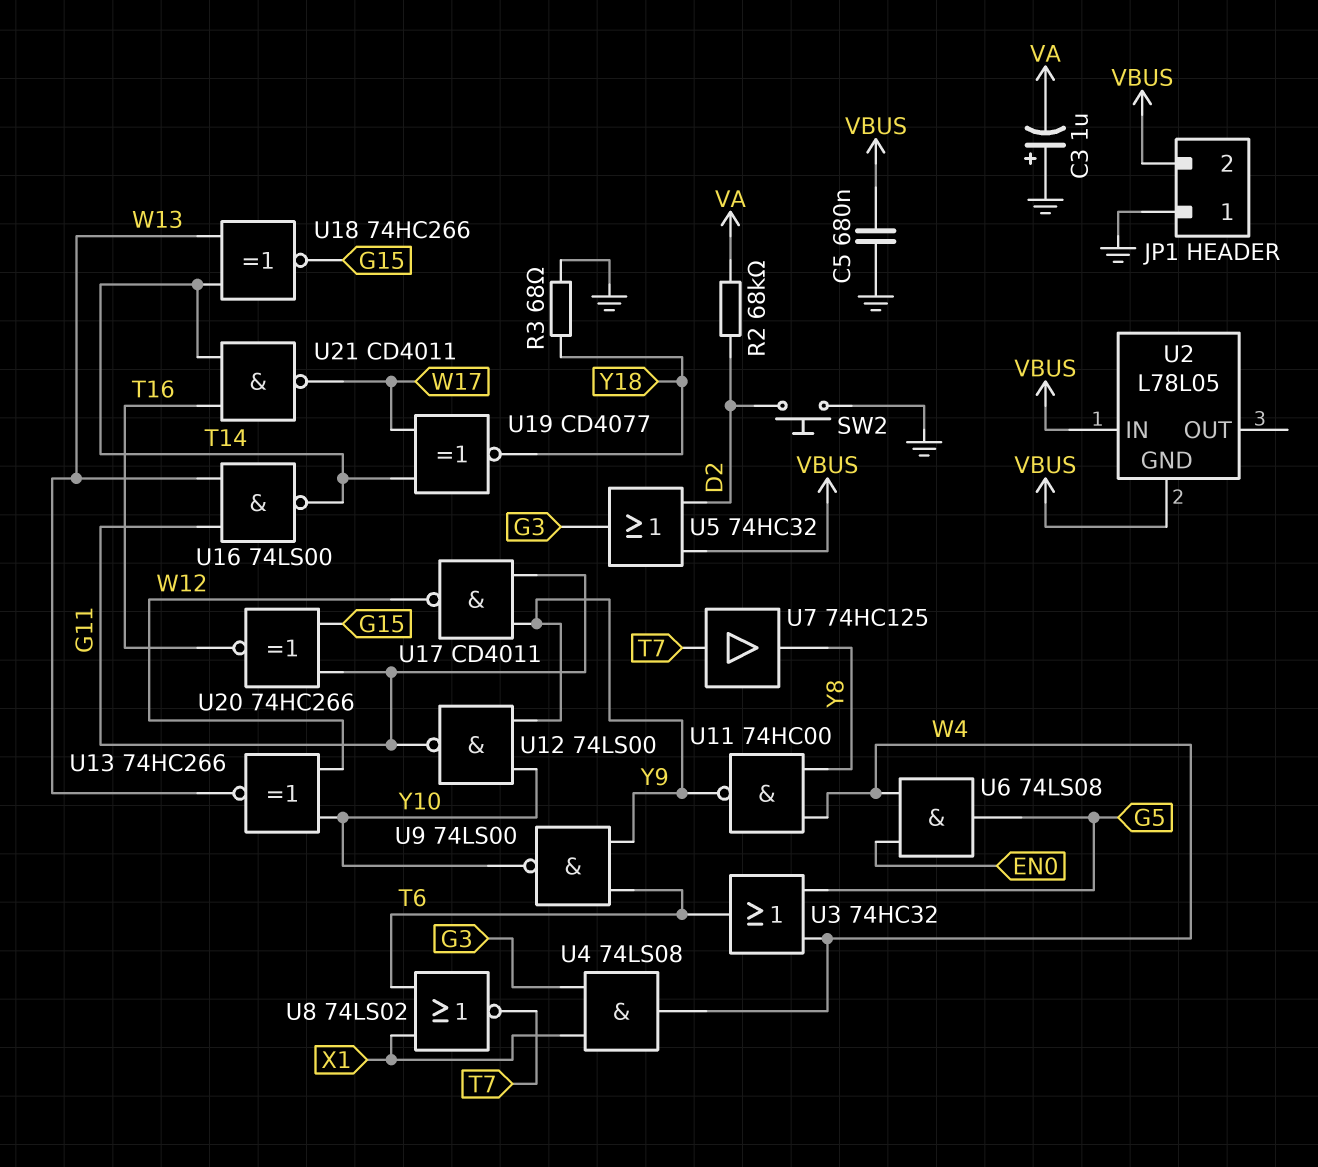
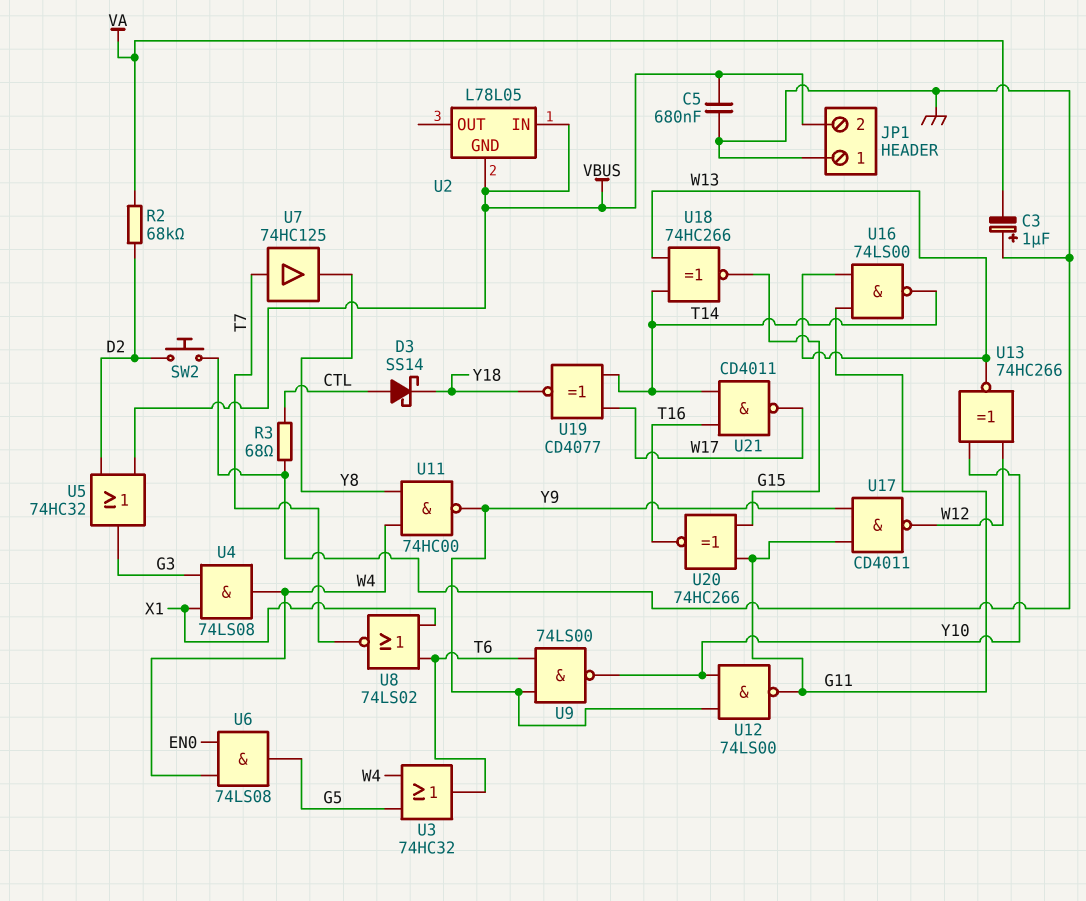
D3: none -> schottky SS14 (A CTL, K Y18)
R3: 68 (GND, Y18) -> 68 (CTL, GND)

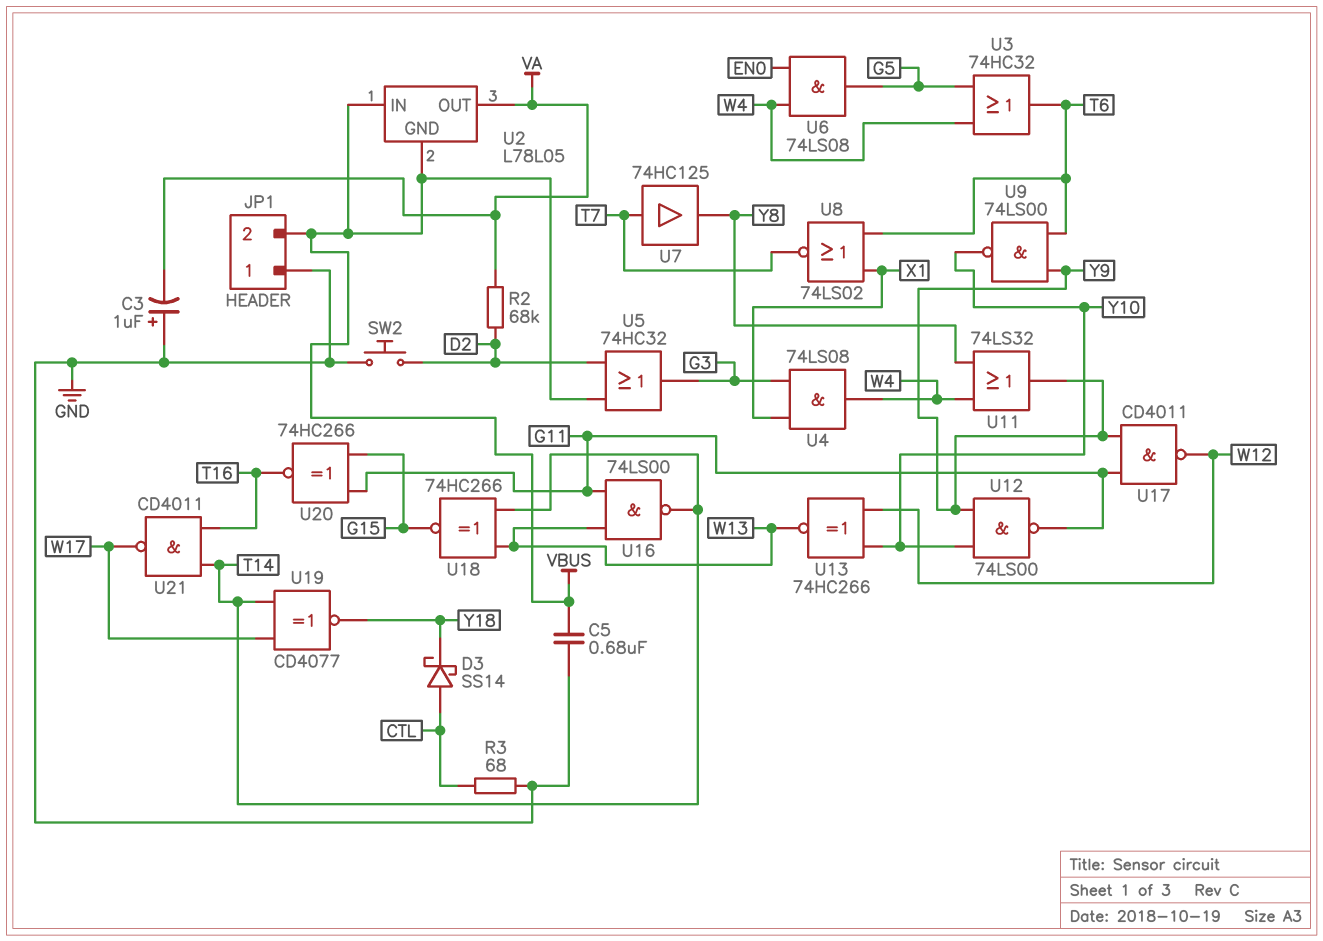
U2 pin OUT: none -> VA
U11: NAND 74HC00 (in W4, in Y8, out Y9) -> OR 74LS32 (in W4, in Y8, out Y9)

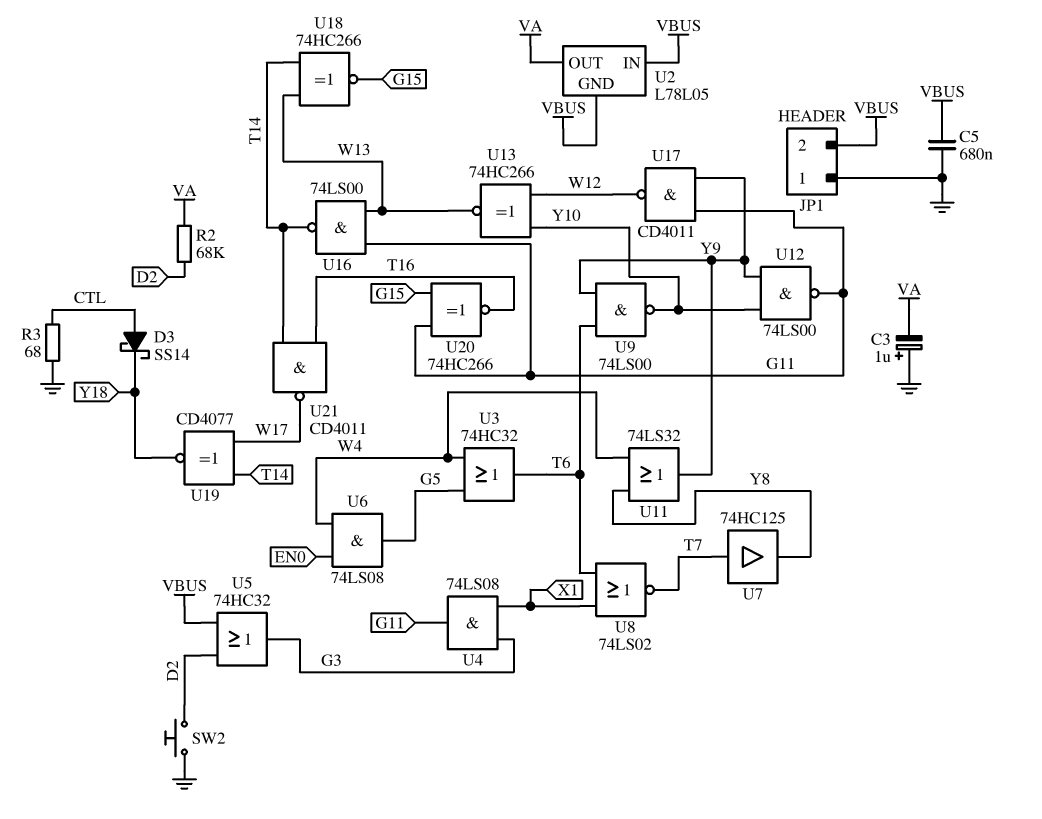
U4: AND 74LS08 (in G3, in X1, out W4) -> AND 74LS08 (in G3, in X1, out G11)

